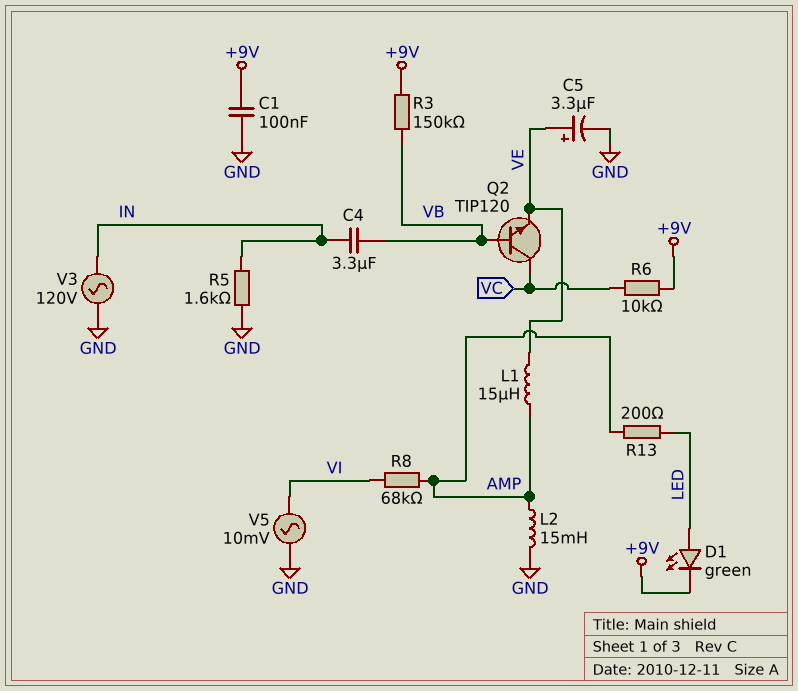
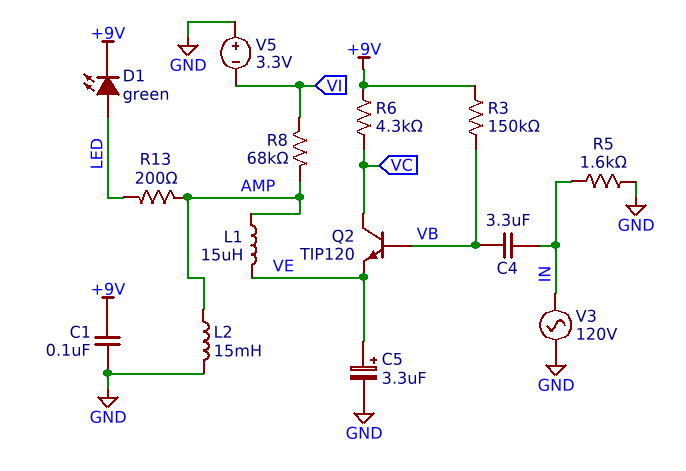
R6: 10k (+9V, VC) -> 4.3k (+9V, VC)
V5: AC 10mV (GND, VI) -> 3.3V (plus GND, minus VI)

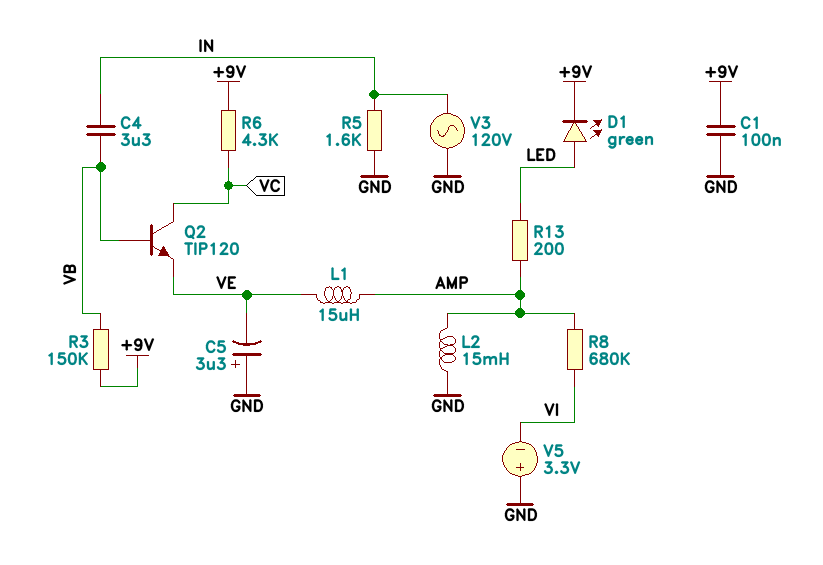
C5: 3.3uF (plus VE, minus GND) -> 3.3uF (plus GND, minus VE)
R8: 68k (AMP, VI) -> 680k (AMP, VI)

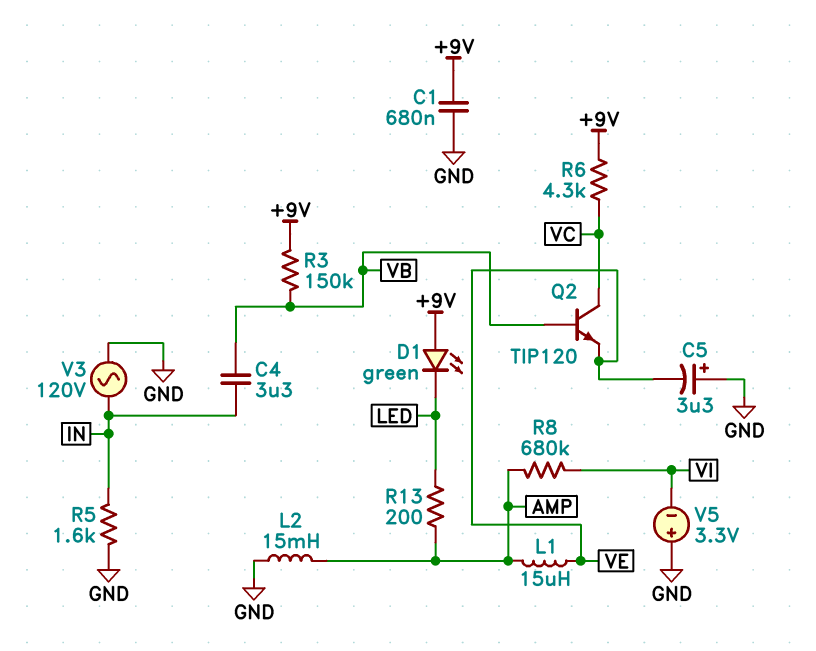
C1: 100nF (+9V, GND) -> 680nF (+9V, GND)
D1: LED green (A LED, K +9V) -> LED green (A +9V, K LED)

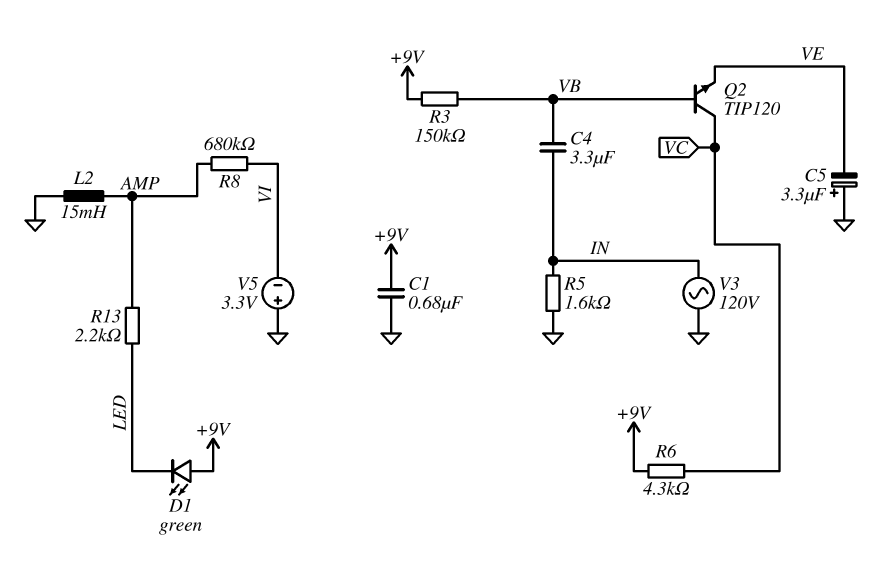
L1: 15uH (AMP, VE) -> none
R13: 200 (AMP, LED) -> 2.2k (AMP, LED)

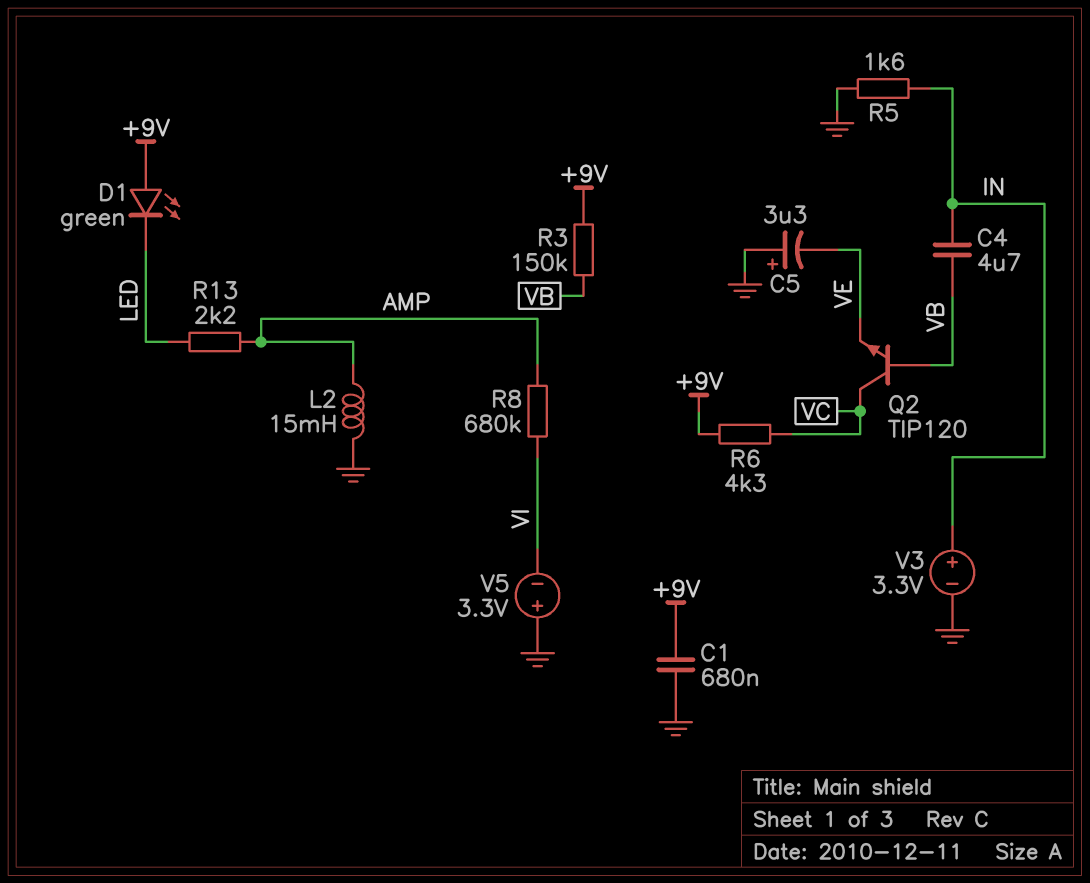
C4: 3.3uF (IN, VB) -> 4.7uF (IN, VB)
V3: AC 120V (GND, IN) -> 3.3V (plus IN, minus GND)

